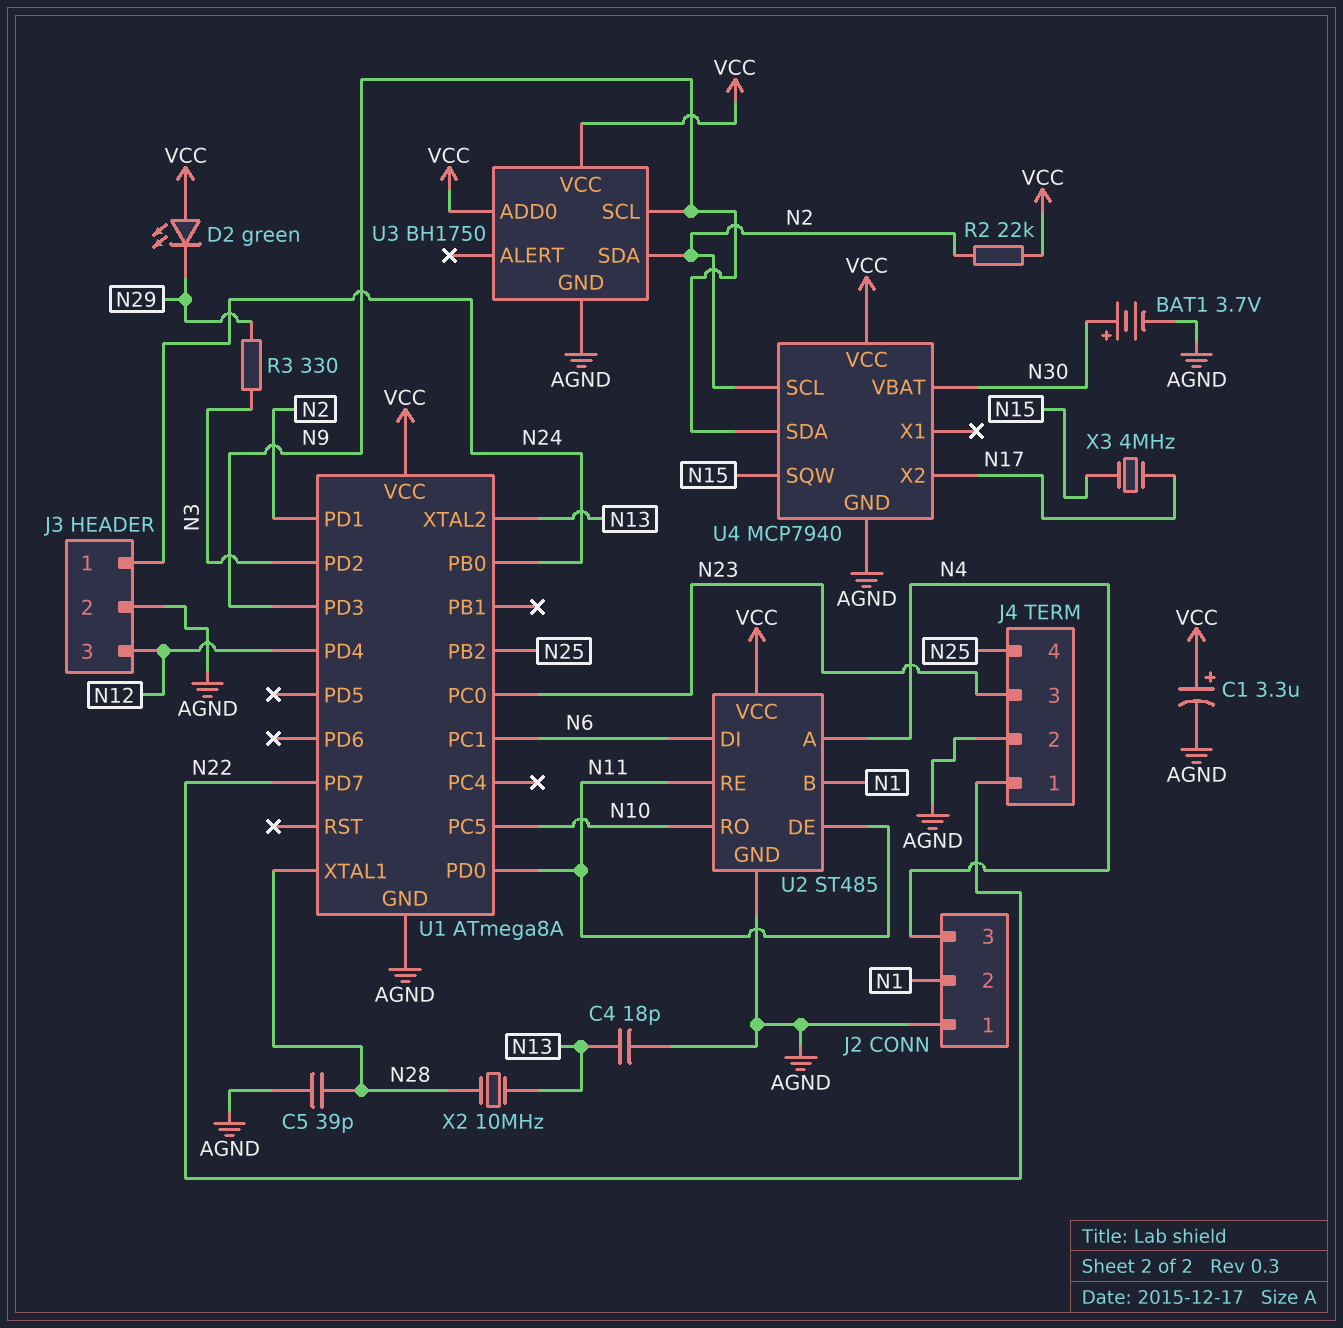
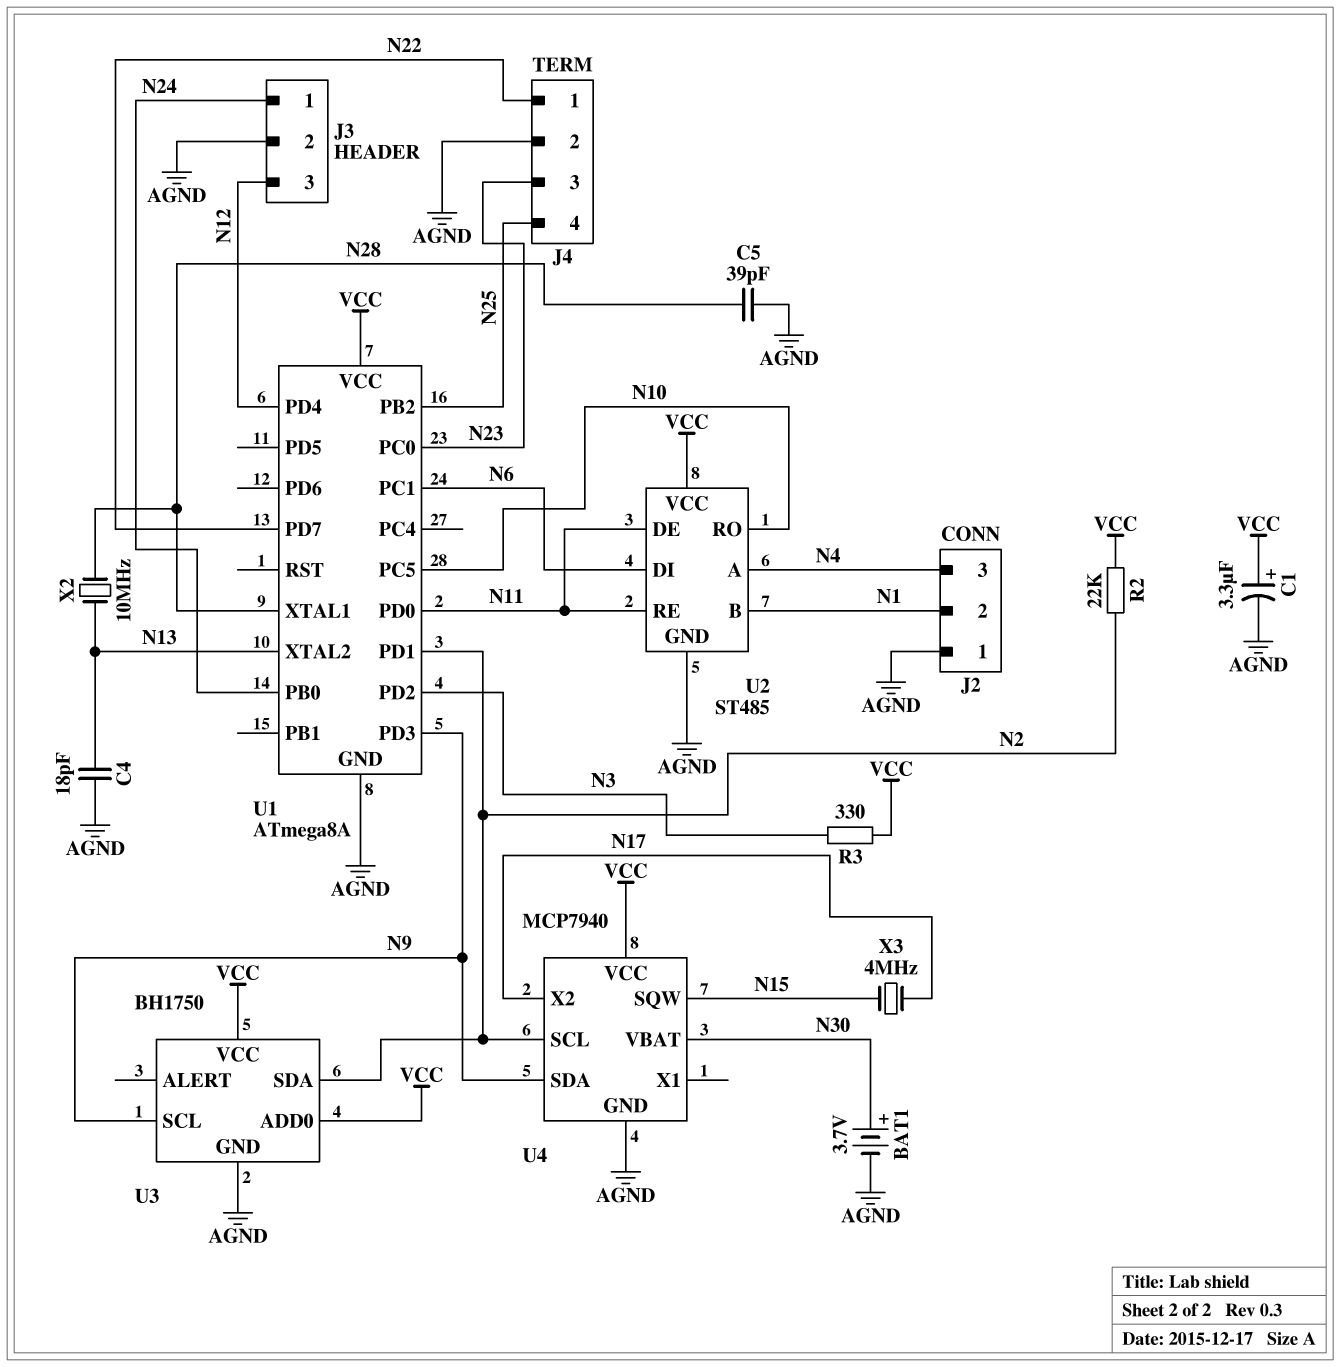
D2: LED green (A VCC, K N29) -> none
R3: 330 (N3, N29) -> 330 (N3, VCC)

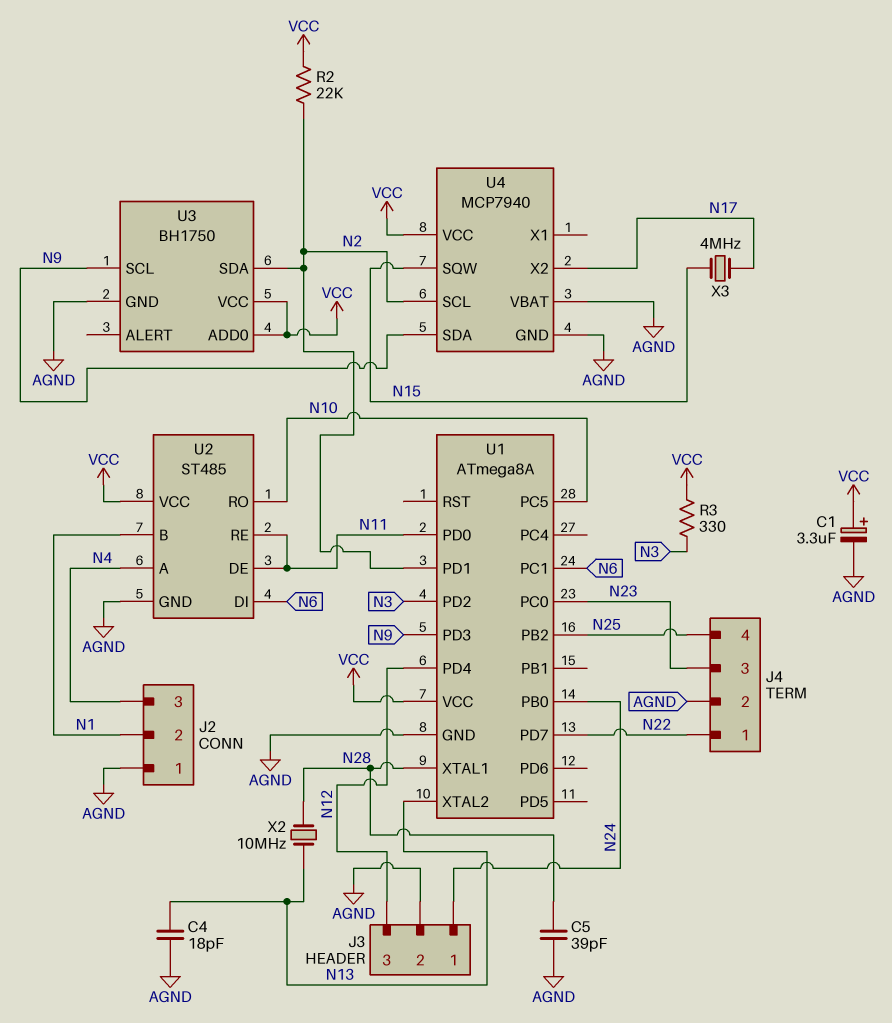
BAT1: 3.7V (plus N30, minus AGND) -> none
U4 pin VBAT: N30 -> AGND

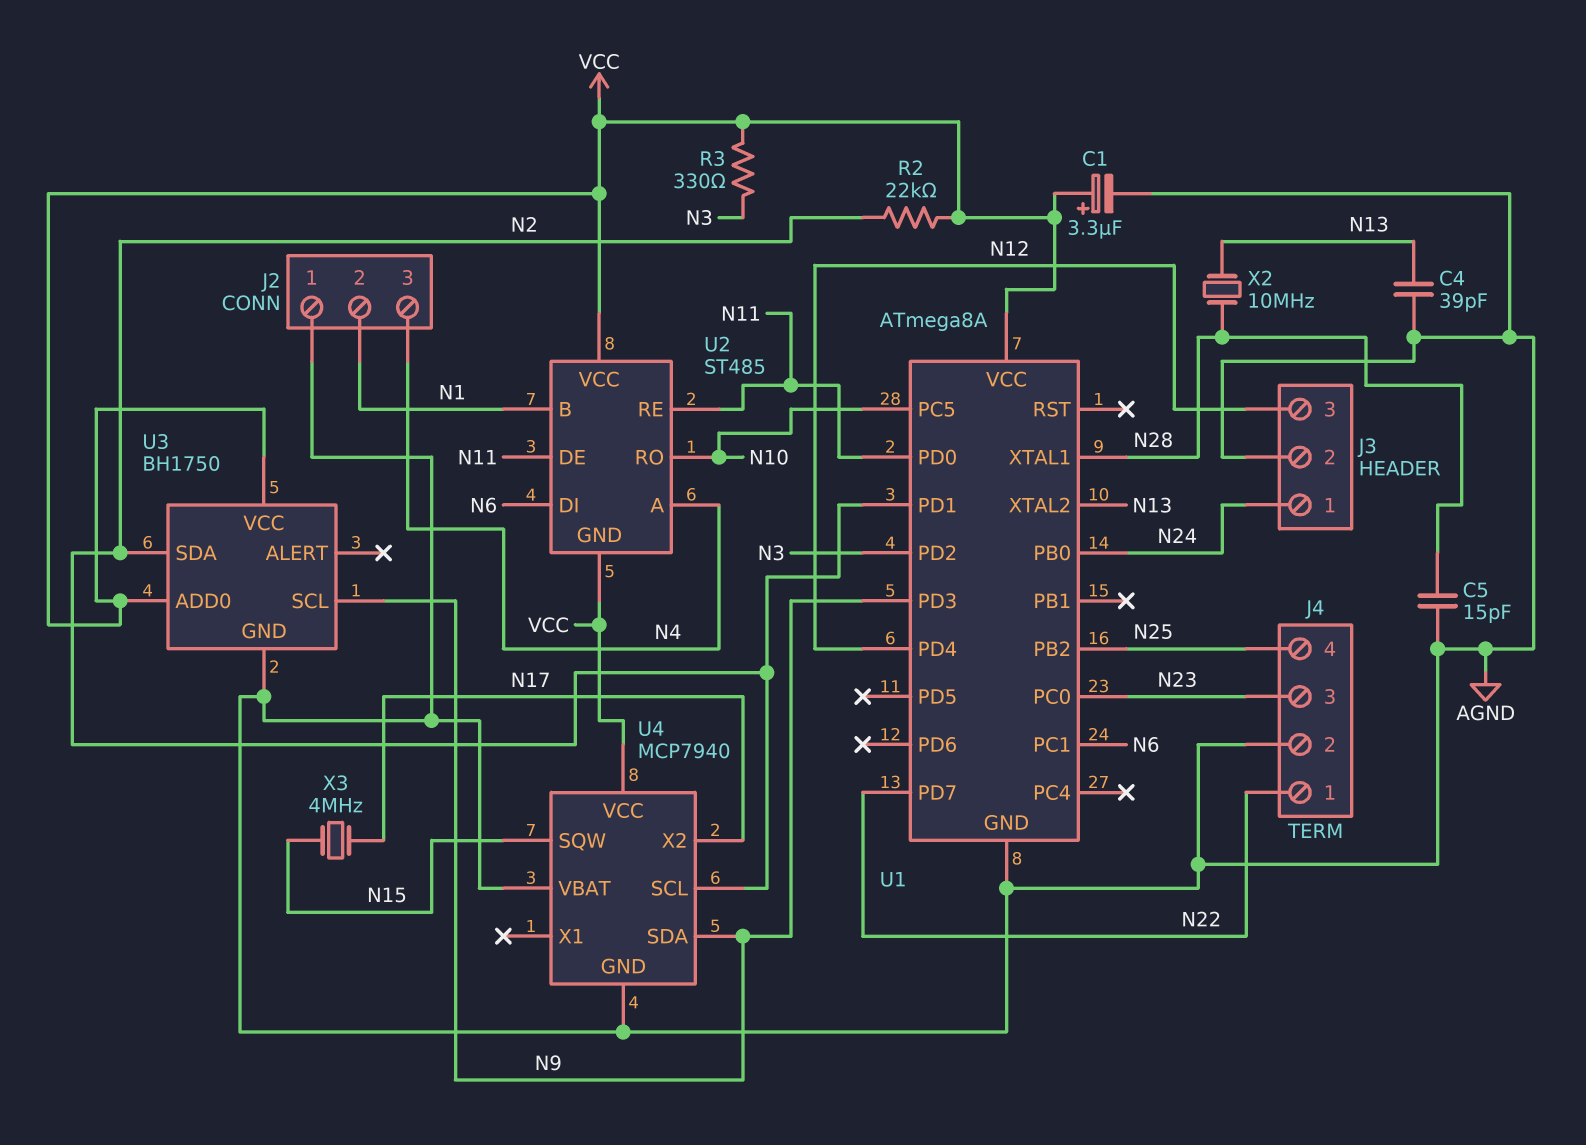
C4: 18pF (AGND, N13) -> 39pF (AGND, N13)
C5: 39pF (AGND, N28) -> 15pF (AGND, N28)
U2 pin GND: AGND -> VCC

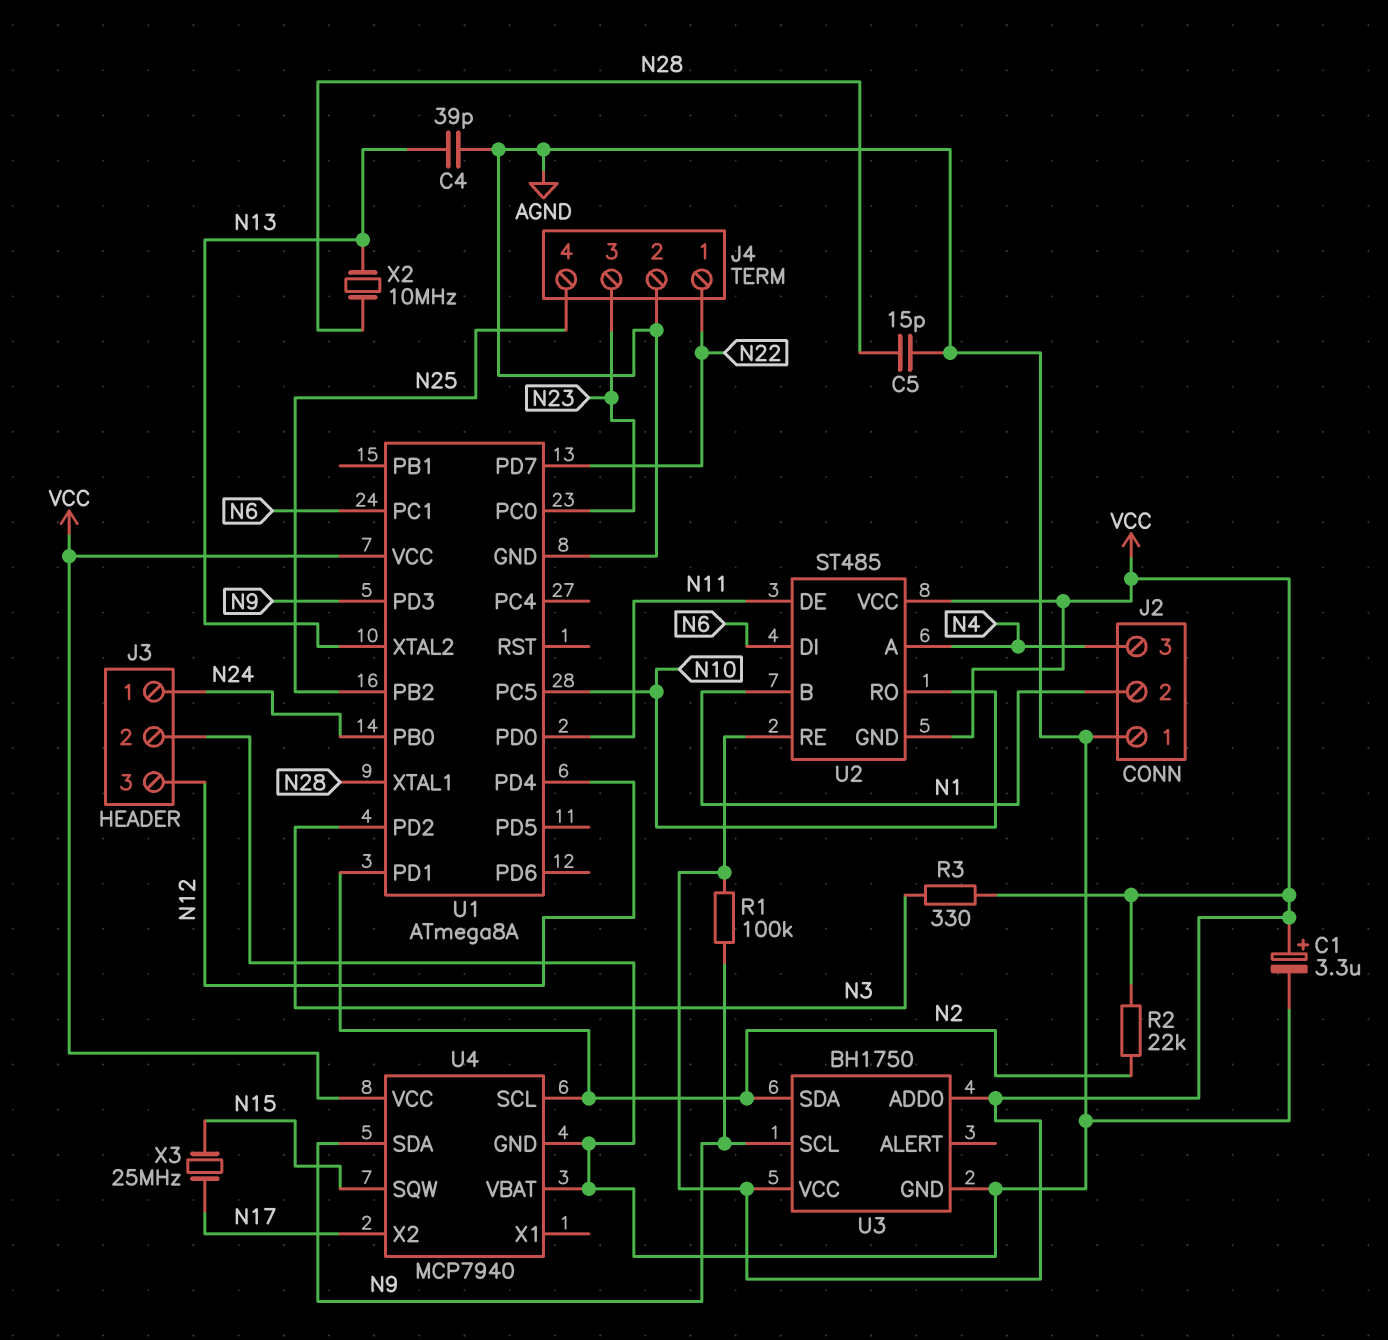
R1: none -> 100k (N9, VCC)
U2 pin RE: N11 -> VCC
X3: 4MHz (N15, N17) -> 25MHz (N15, N17)

